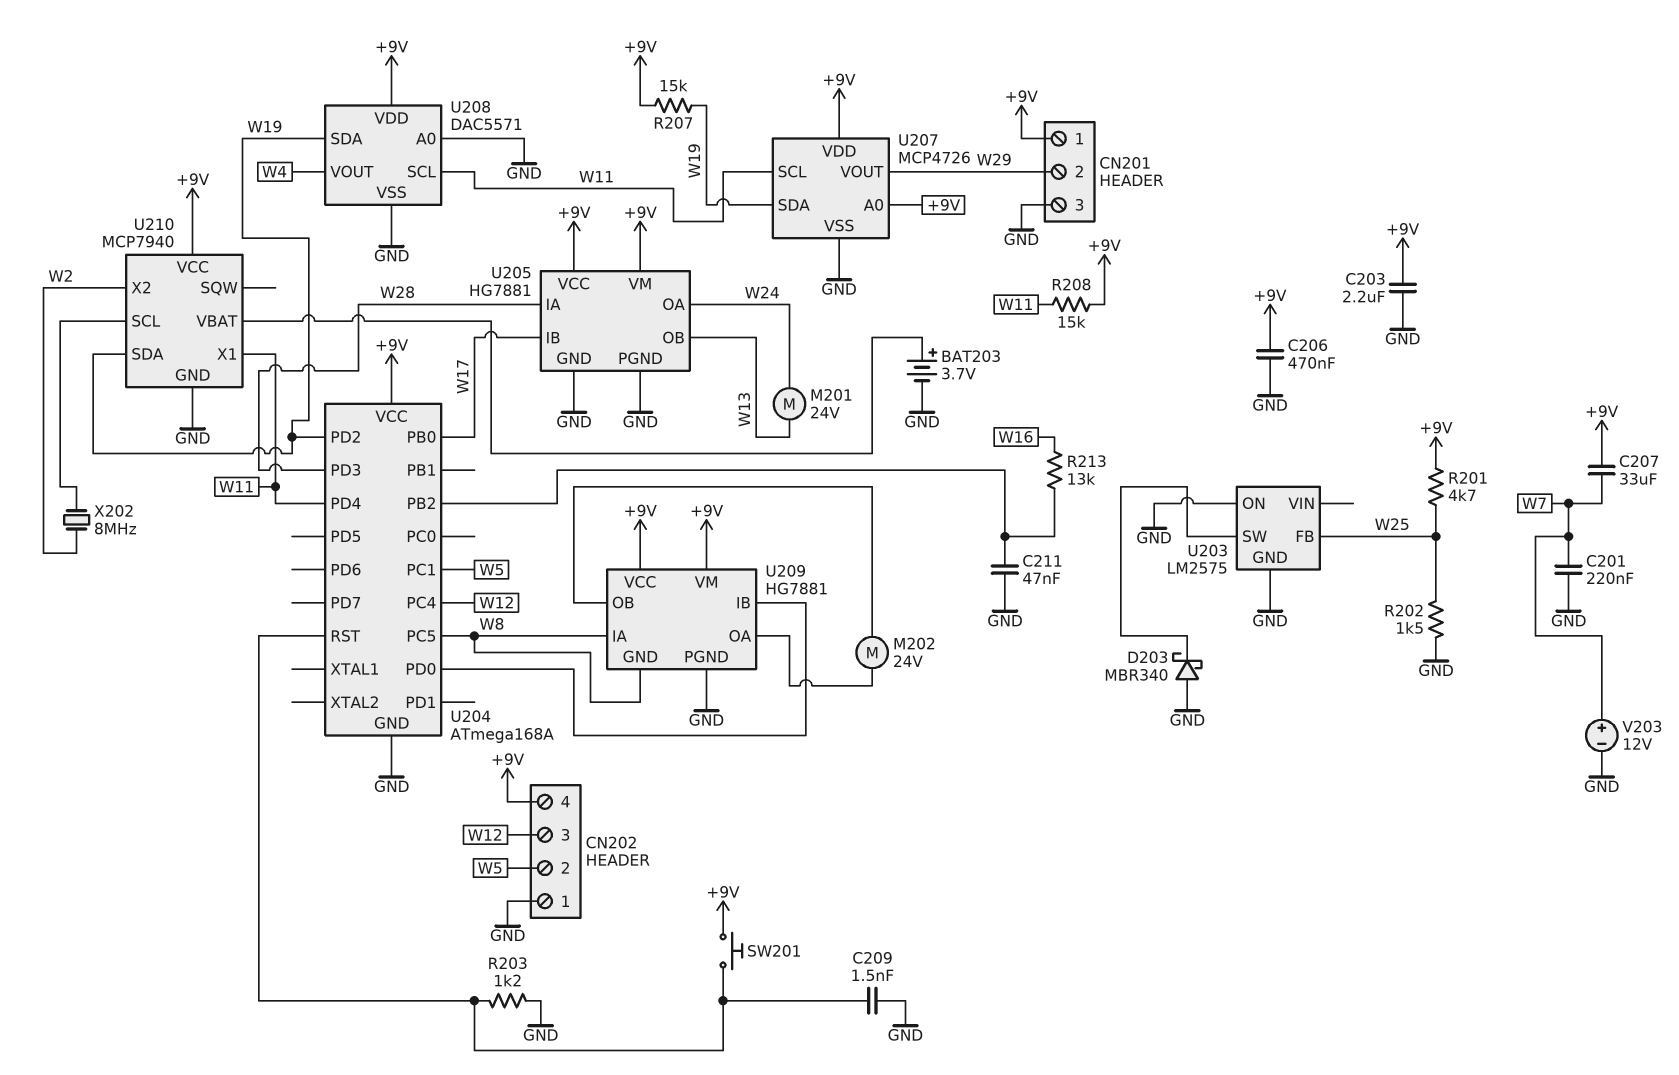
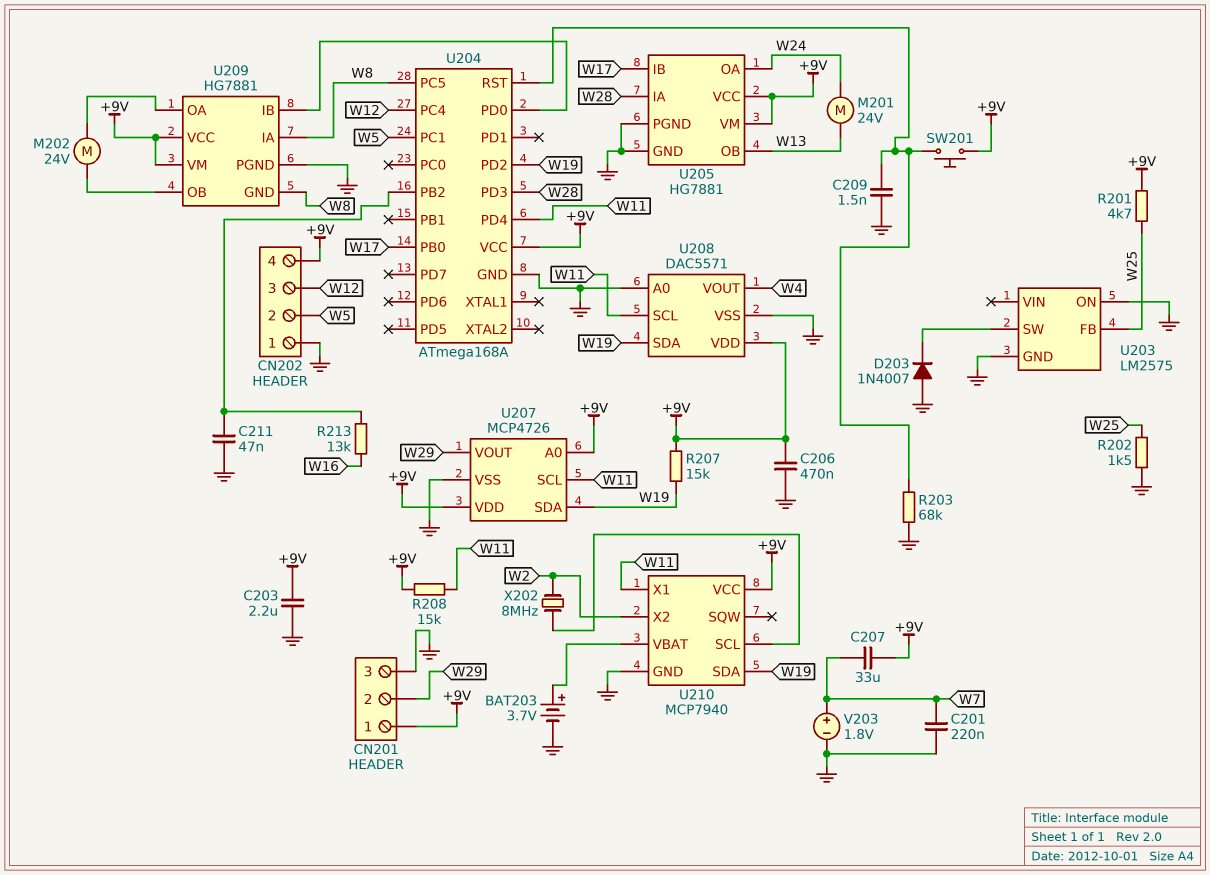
D203: schottky MBR340 (A GND, K U203/SW) -> diode 1N4007 (A GND, K U203/SW)
R203: 1.2k (GND, U204/RST) -> 68k (GND, U204/RST)
V203: 12V (plus W7, minus GND) -> 1.8V (plus W7, minus GND)

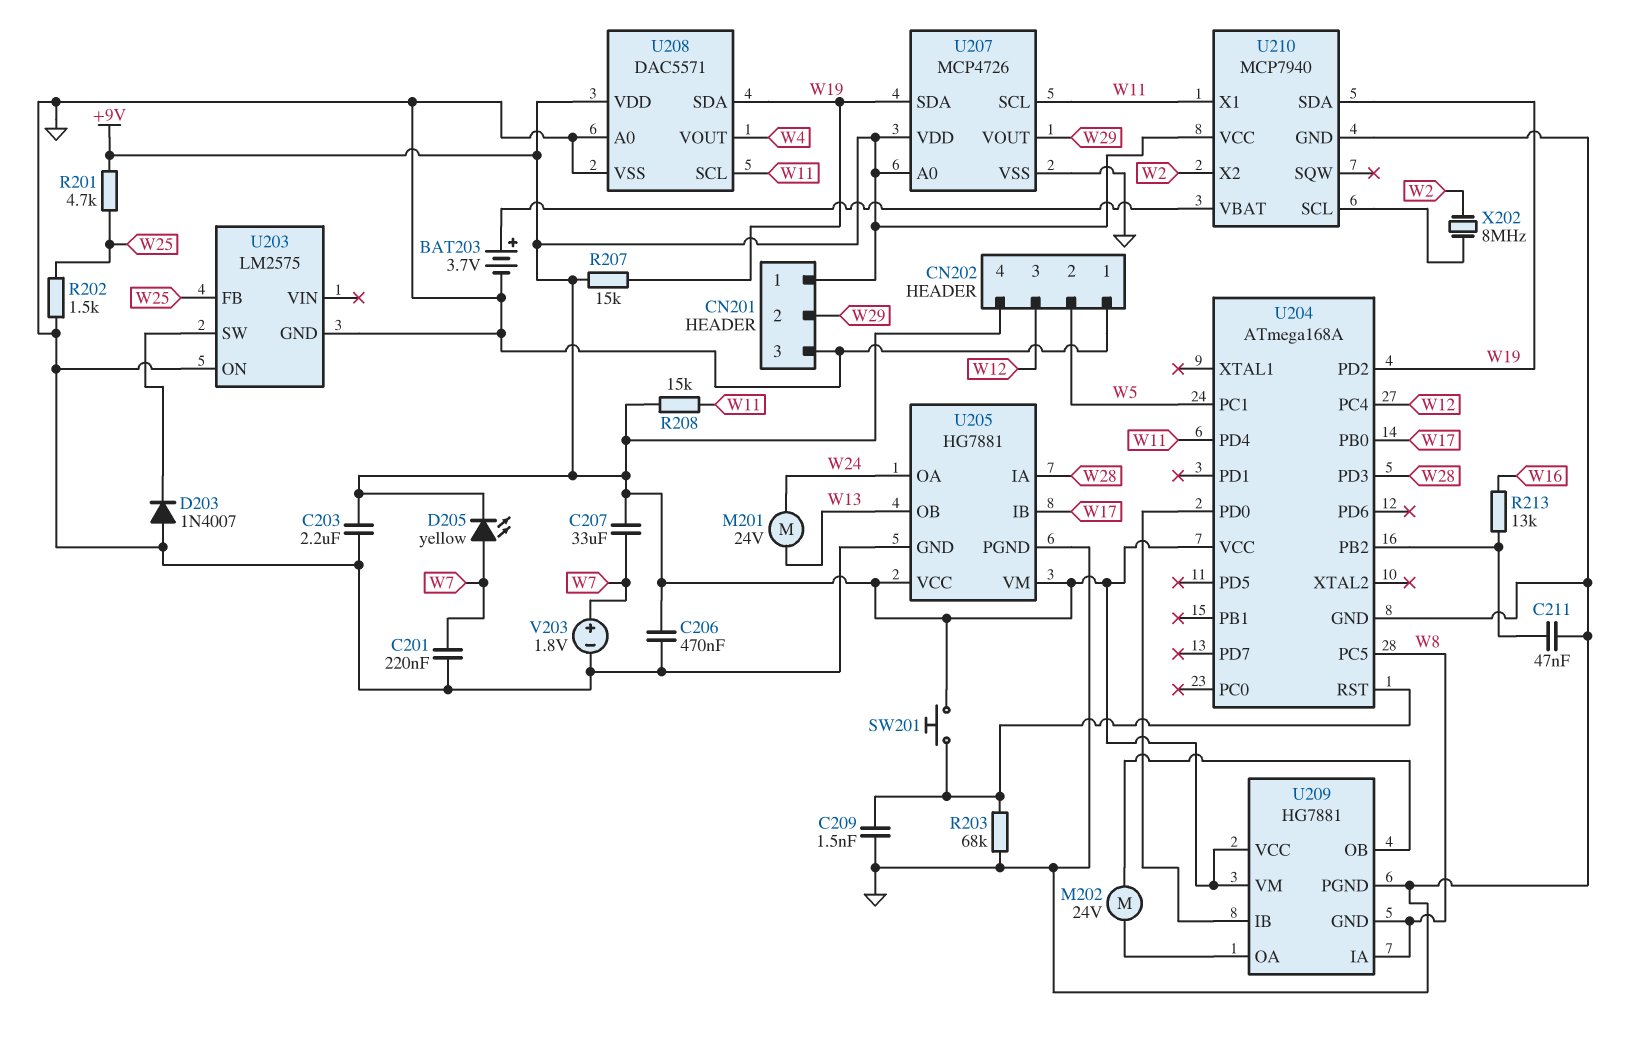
D205: none -> LED yellow (A W7, K +9V)

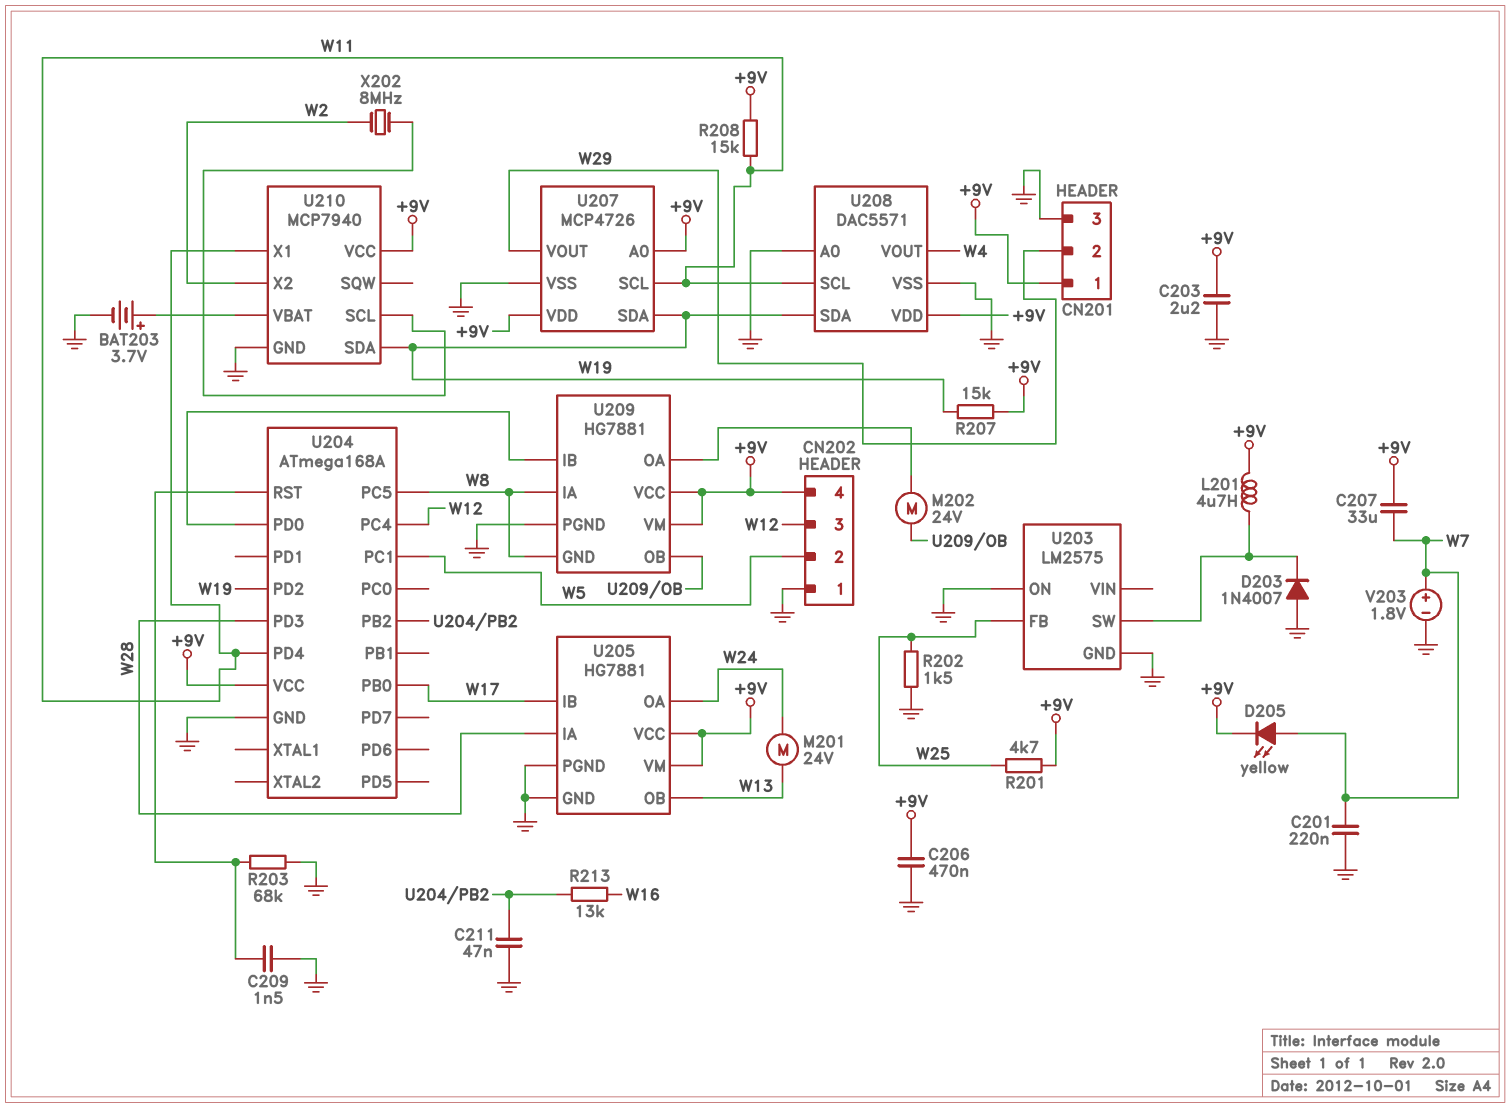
L201: none -> 4.7uH (+9V, U203/SW)
SW201: button (+9V, U204/RST) -> none

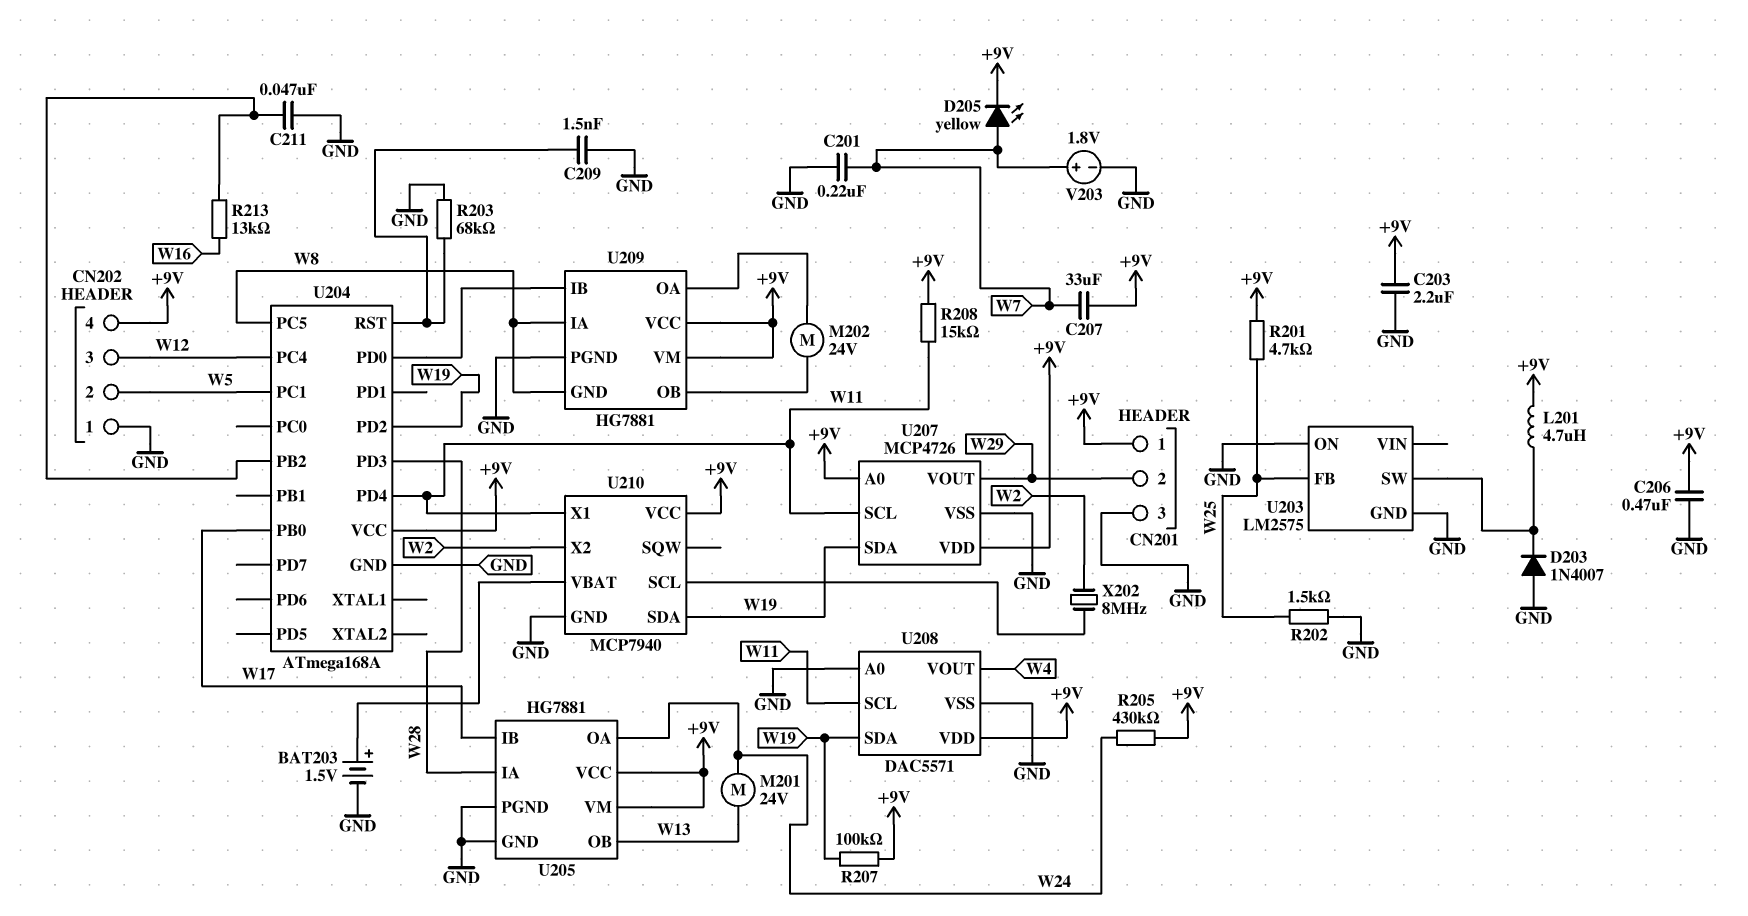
BAT203: 3.7V (plus U210/VBAT, minus GND) -> 1.5V (plus U210/VBAT, minus GND)
R205: none -> 430k (+9V, W24)
R207: 15k (+9V, W19) -> 100k (+9V, W19)

